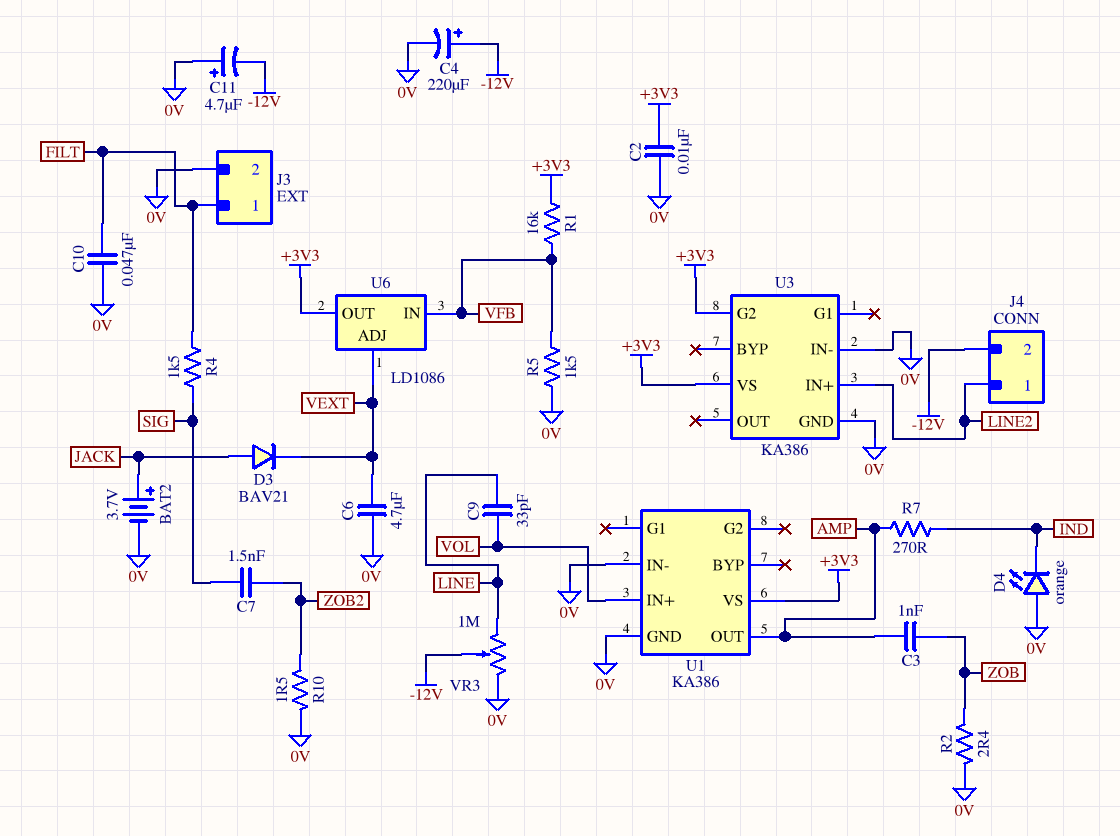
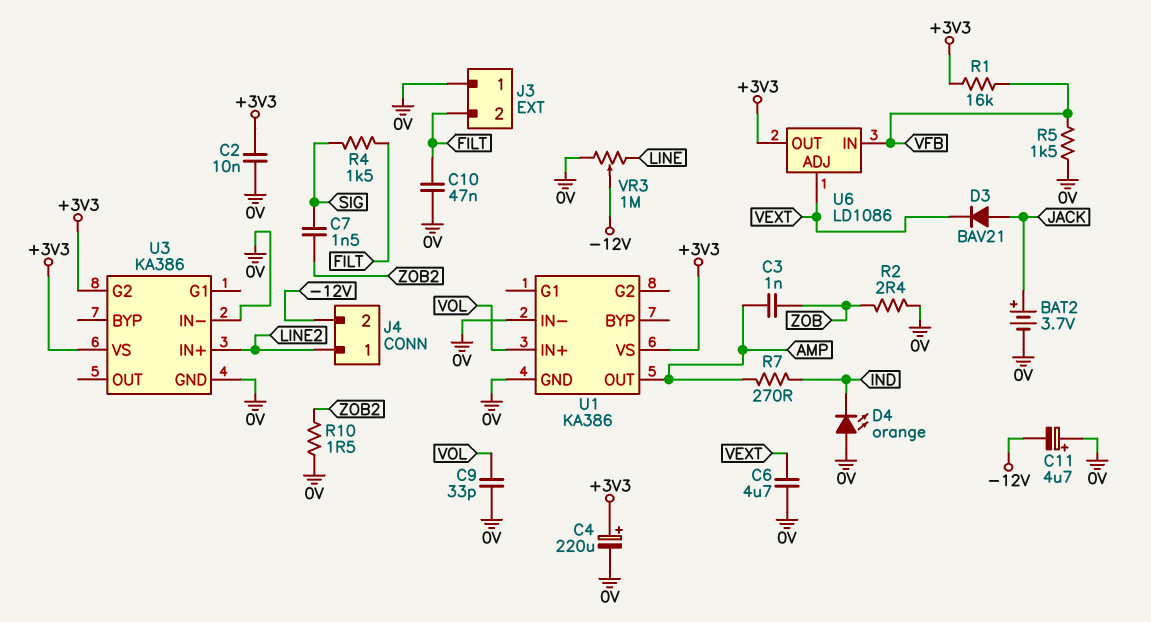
C4: 220uF (plus -12V, minus 0V) -> 220uF (plus +3V3, minus 0V)
C9: 33pF (LINE, VOL) -> 33pF (0V, VOL)
J3 pin 1: FILT -> 0V
J3 pin 2: 0V -> FILT

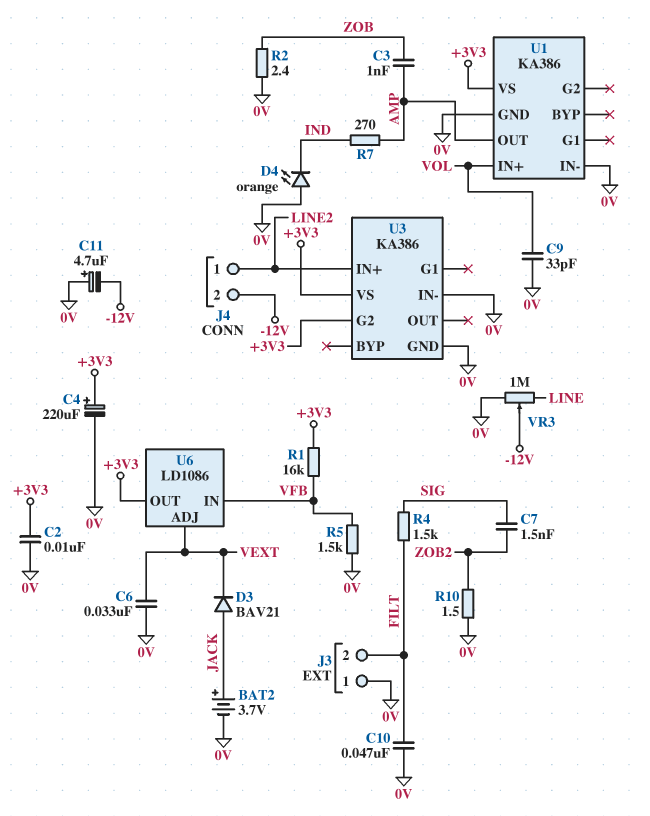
C6: 4.7uF (0V, VEXT) -> 33nF (0V, VEXT)

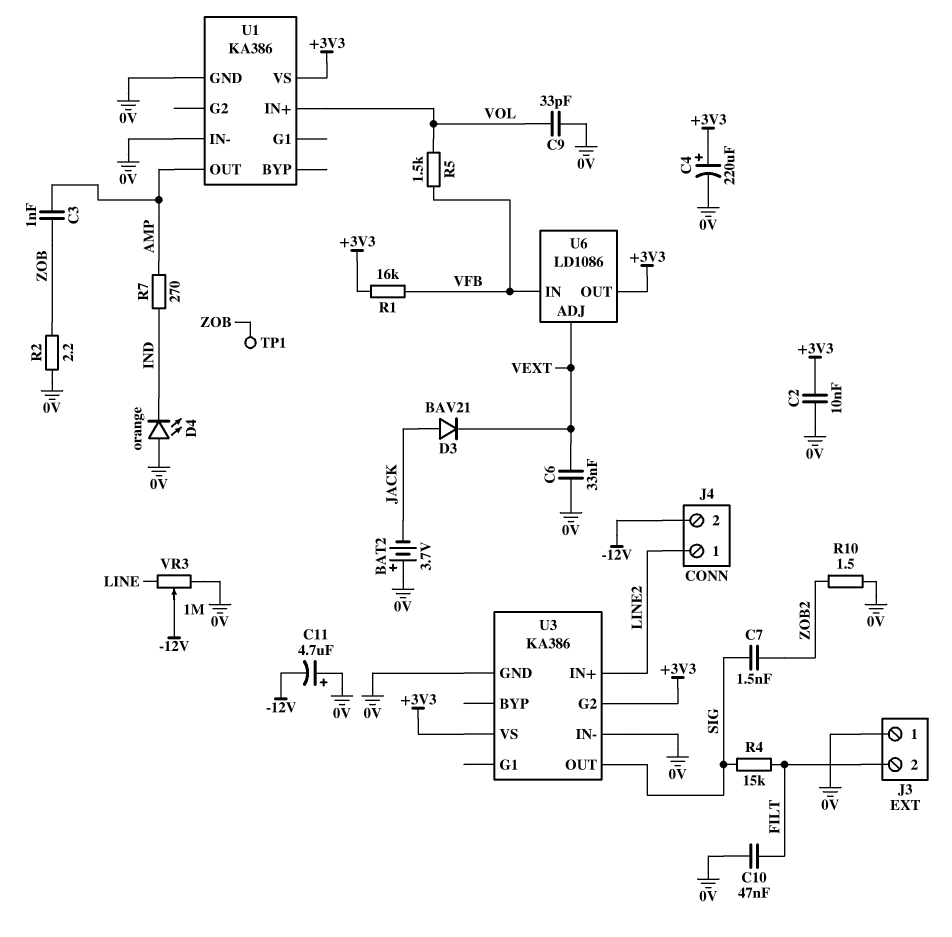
BAT2: 3.7V (plus JACK, minus 0V) -> 3.7V (plus 0V, minus JACK)
R2: 2.4 (0V, ZOB) -> 2.2 (0V, ZOB)
R4: 1.5k (FILT, SIG) -> 15k (FILT, SIG)
R5: 1.5k (0V, VFB) -> 1.5k (VFB, VOL)
TP1: none -> test point (ZOB)
U3 pin OUT: none -> SIG

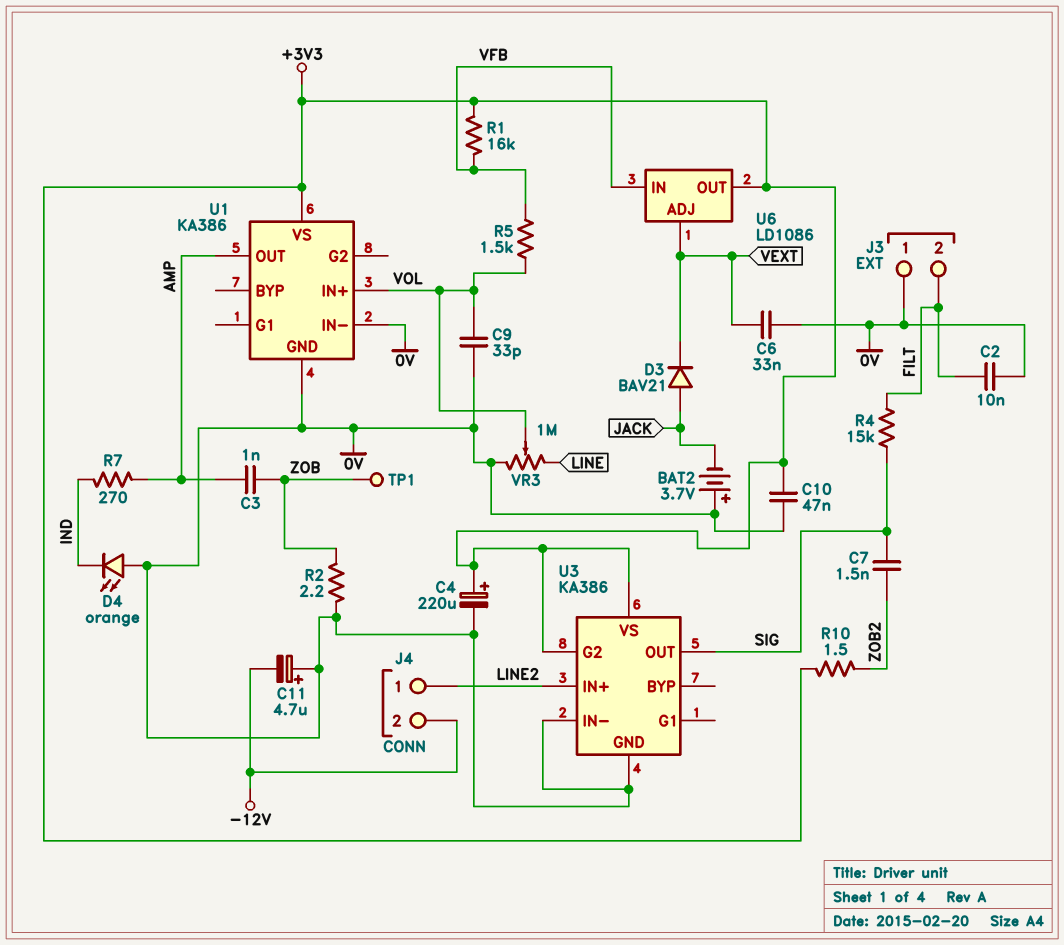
C2: 10nF (+3V3, 0V) -> 10nF (0V, FILT)
C10: 47nF (0V, FILT) -> 47nF (+3V3, 0V)
R10: 1.5 (0V, ZOB2) -> 1.5 (+3V3, ZOB2)
VR3: 1M (0V, LINE, wiper -12V) -> 1M (0V, LINE, wiper VOL)

